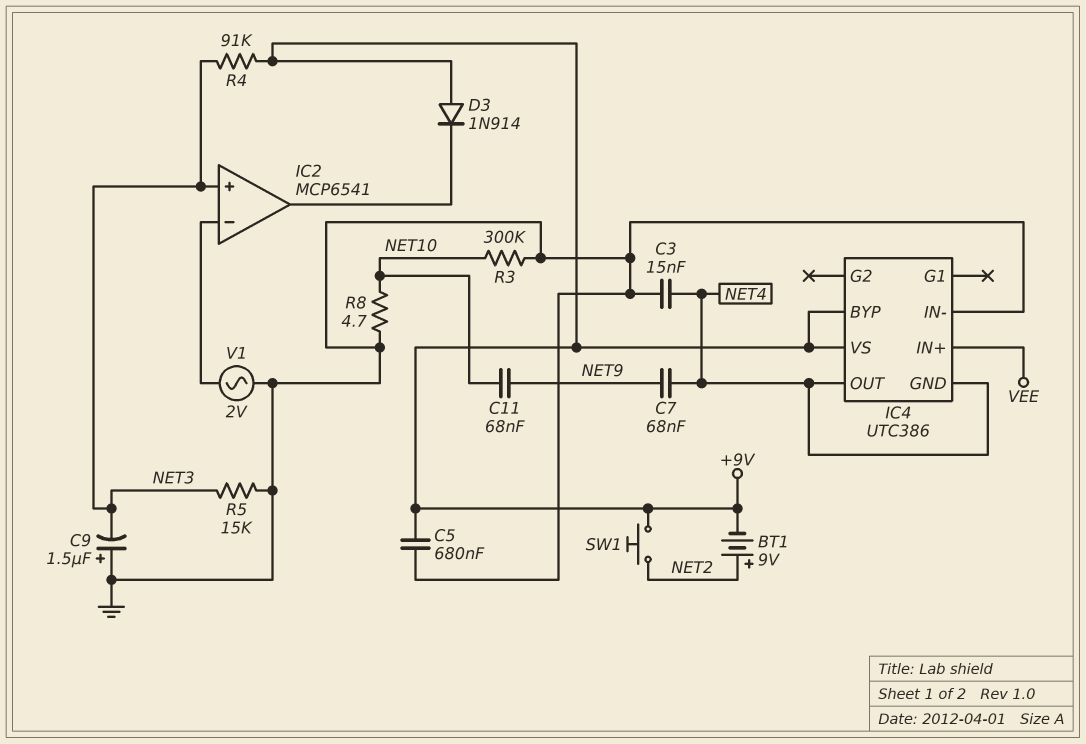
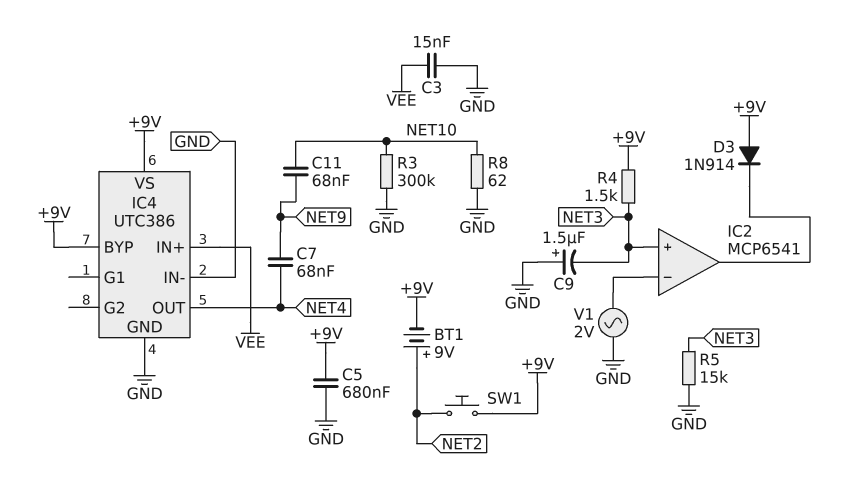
C3: 15nF (GND, NET4) -> 15nF (GND, VEE)
IC4 pin GND: NET4 -> GND
R4: 91k (+9V, NET3) -> 1.5k (+9V, NET3)
R8: 4.7 (GND, NET10) -> 62 (GND, NET10)

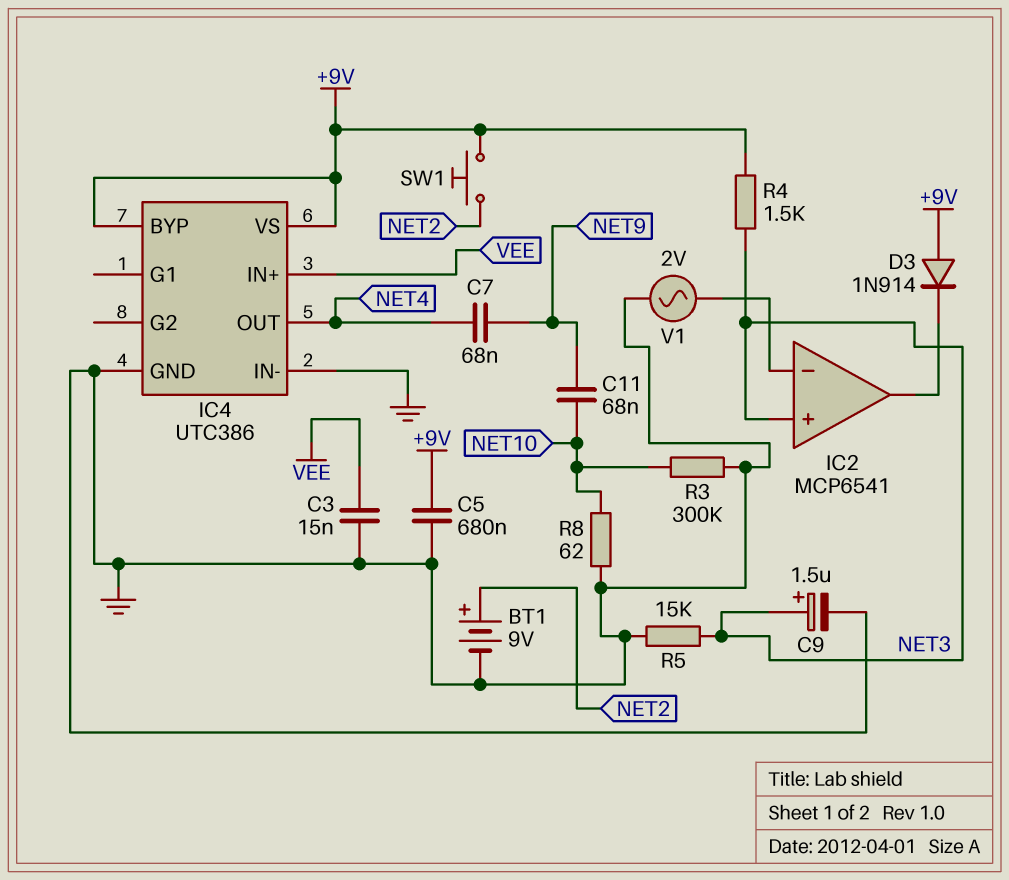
BT1: 9V (plus NET2, minus +9V) -> 9V (plus NET2, minus GND)
C9: 1.5uF (plus GND, minus NET3) -> 1.5uF (plus NET3, minus GND)

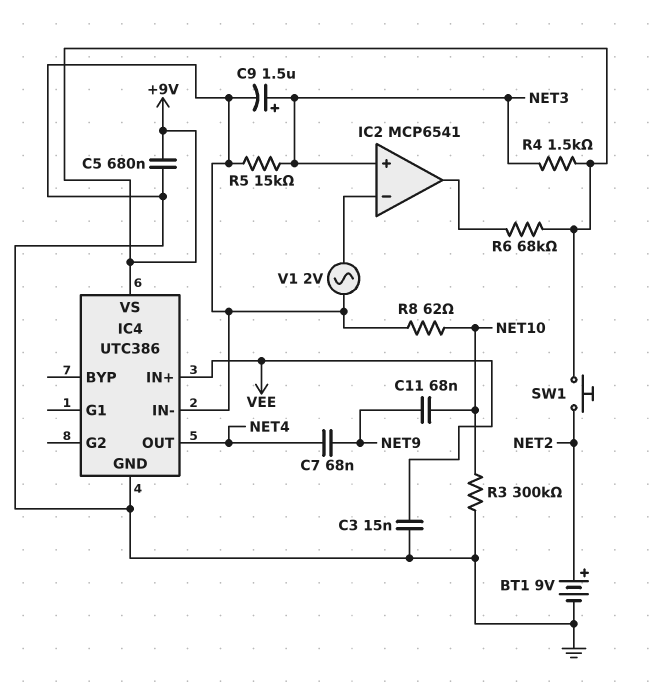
D3: diode 1N914 (A +9V, K IC2/out) -> none
IC4 pin BYP: +9V -> none
R6: none -> 68k (+9V, IC2/out)

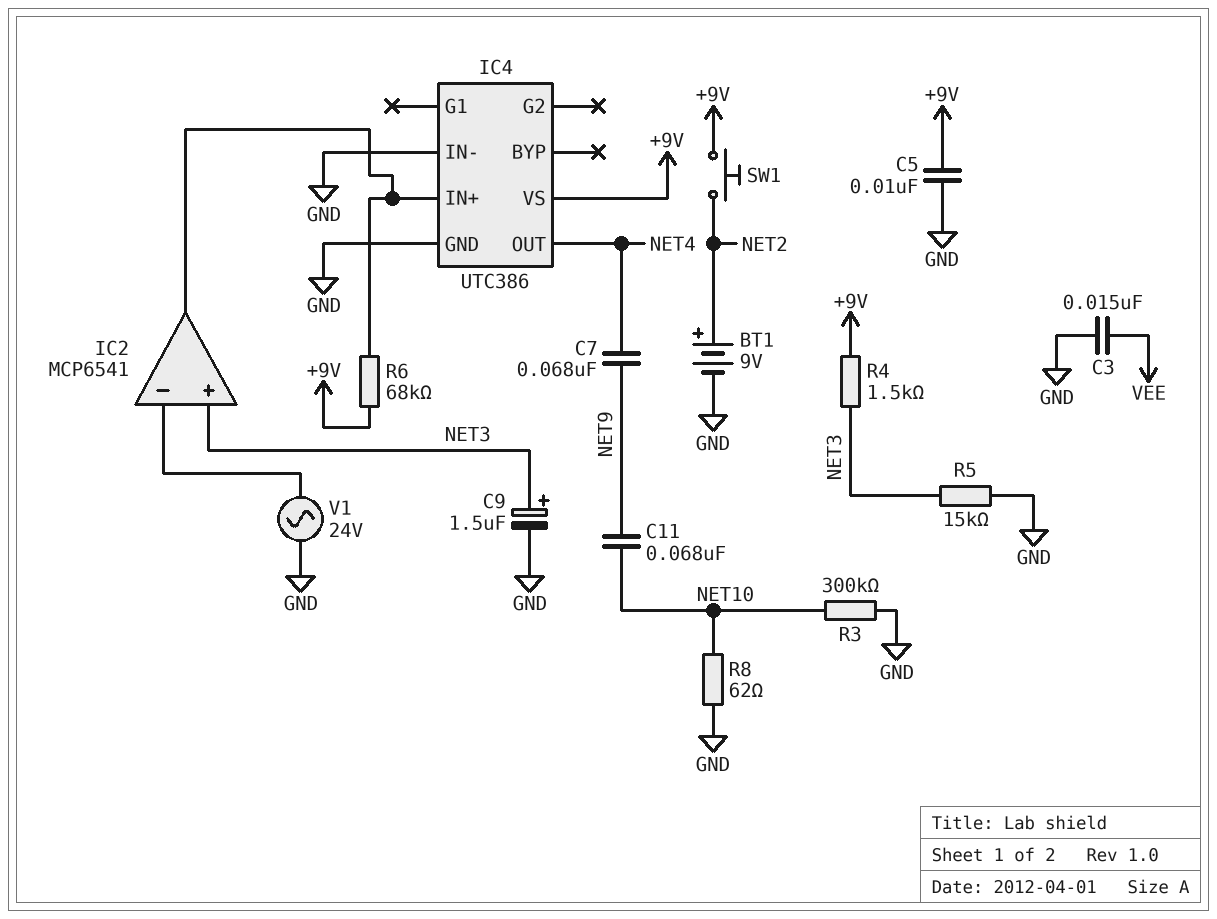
C5: 680nF (+9V, GND) -> 10nF (+9V, GND)
IC4 pin IN+: VEE -> IC2/out
V1: AC 2V (GND, IC2/in-) -> AC 24V (GND, IC2/in-)

